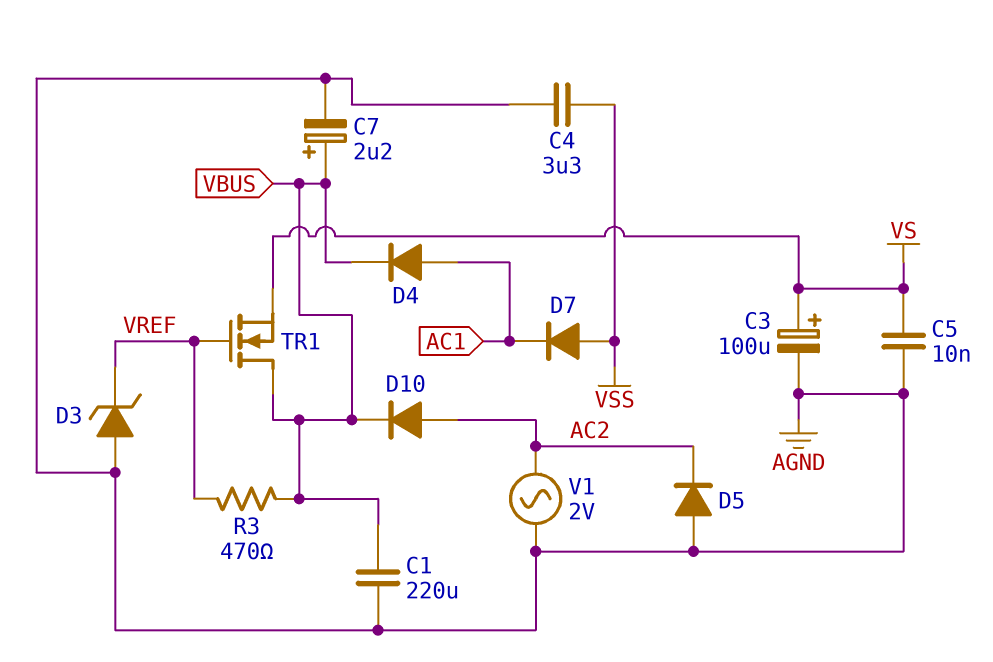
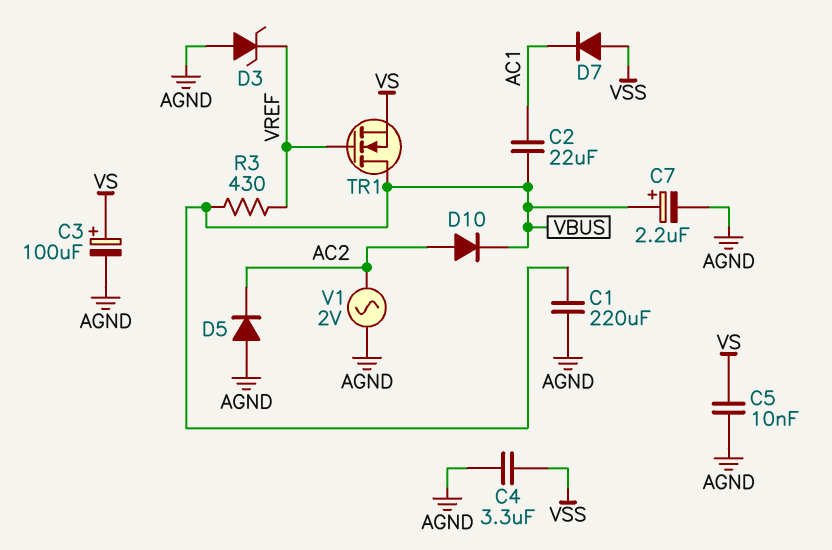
C2: none -> 22uF (AC1, VBUS)
D4: diode (A AC1, K VBUS) -> none
R3: 470 (VBUS, VREF) -> 430 (VBUS, VREF)

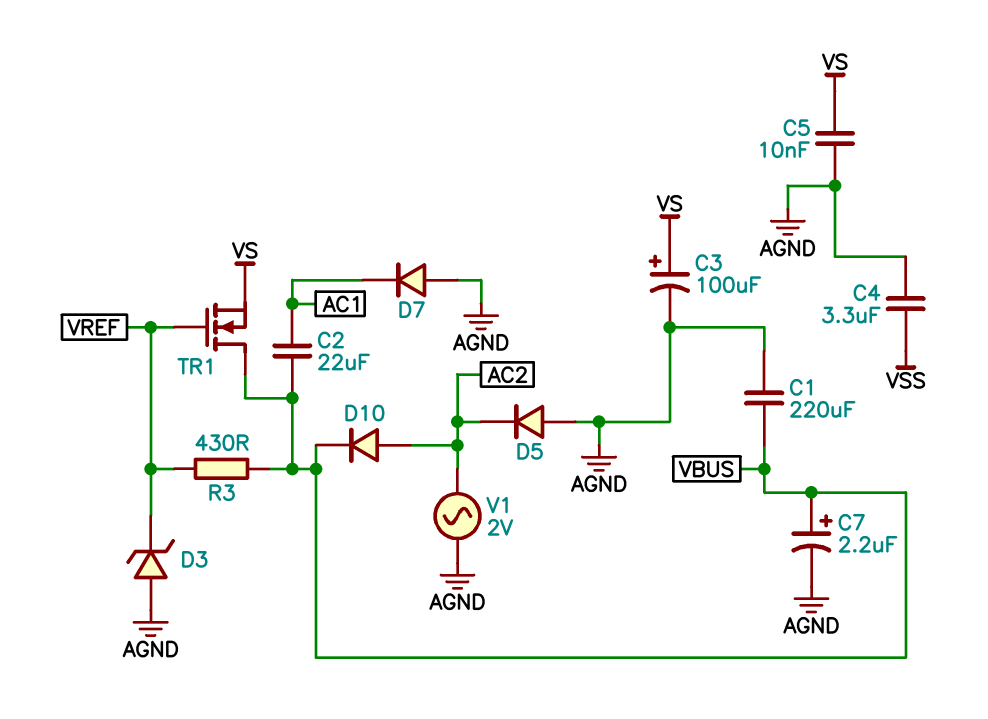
D7: diode (A VSS, K AC1) -> diode (A AGND, K AC1)

